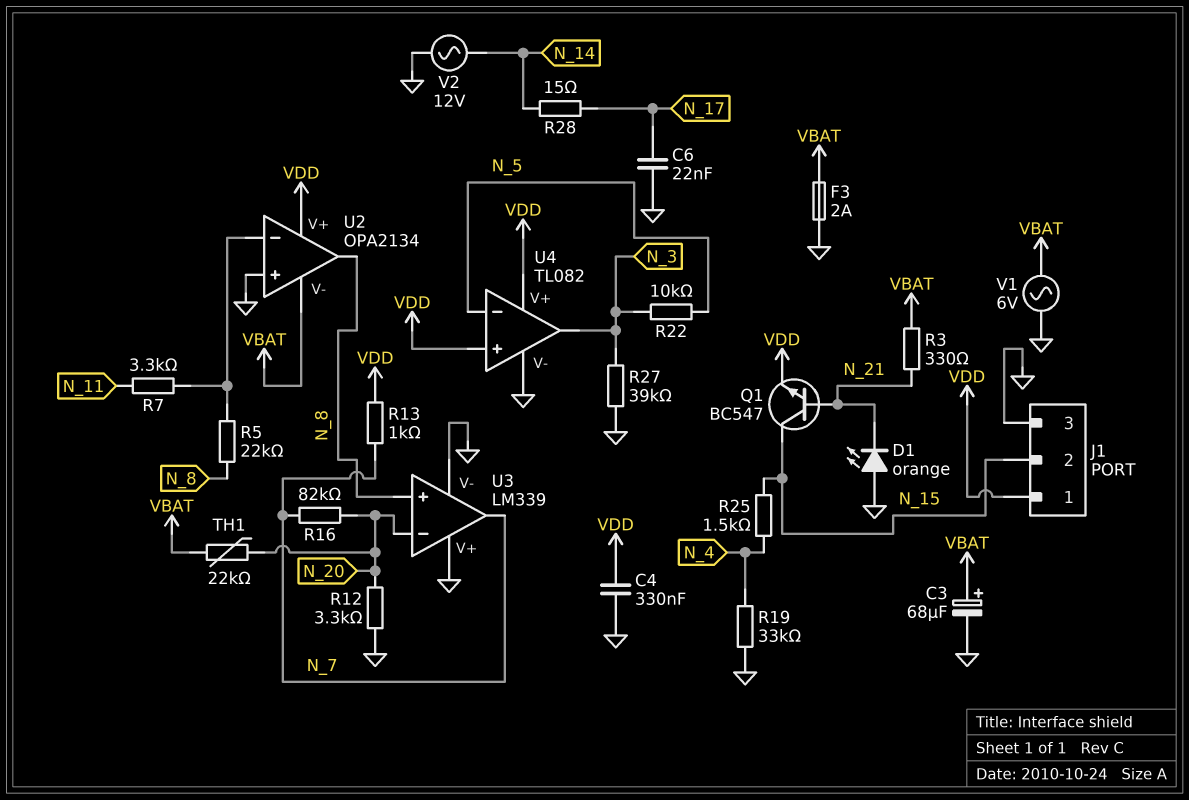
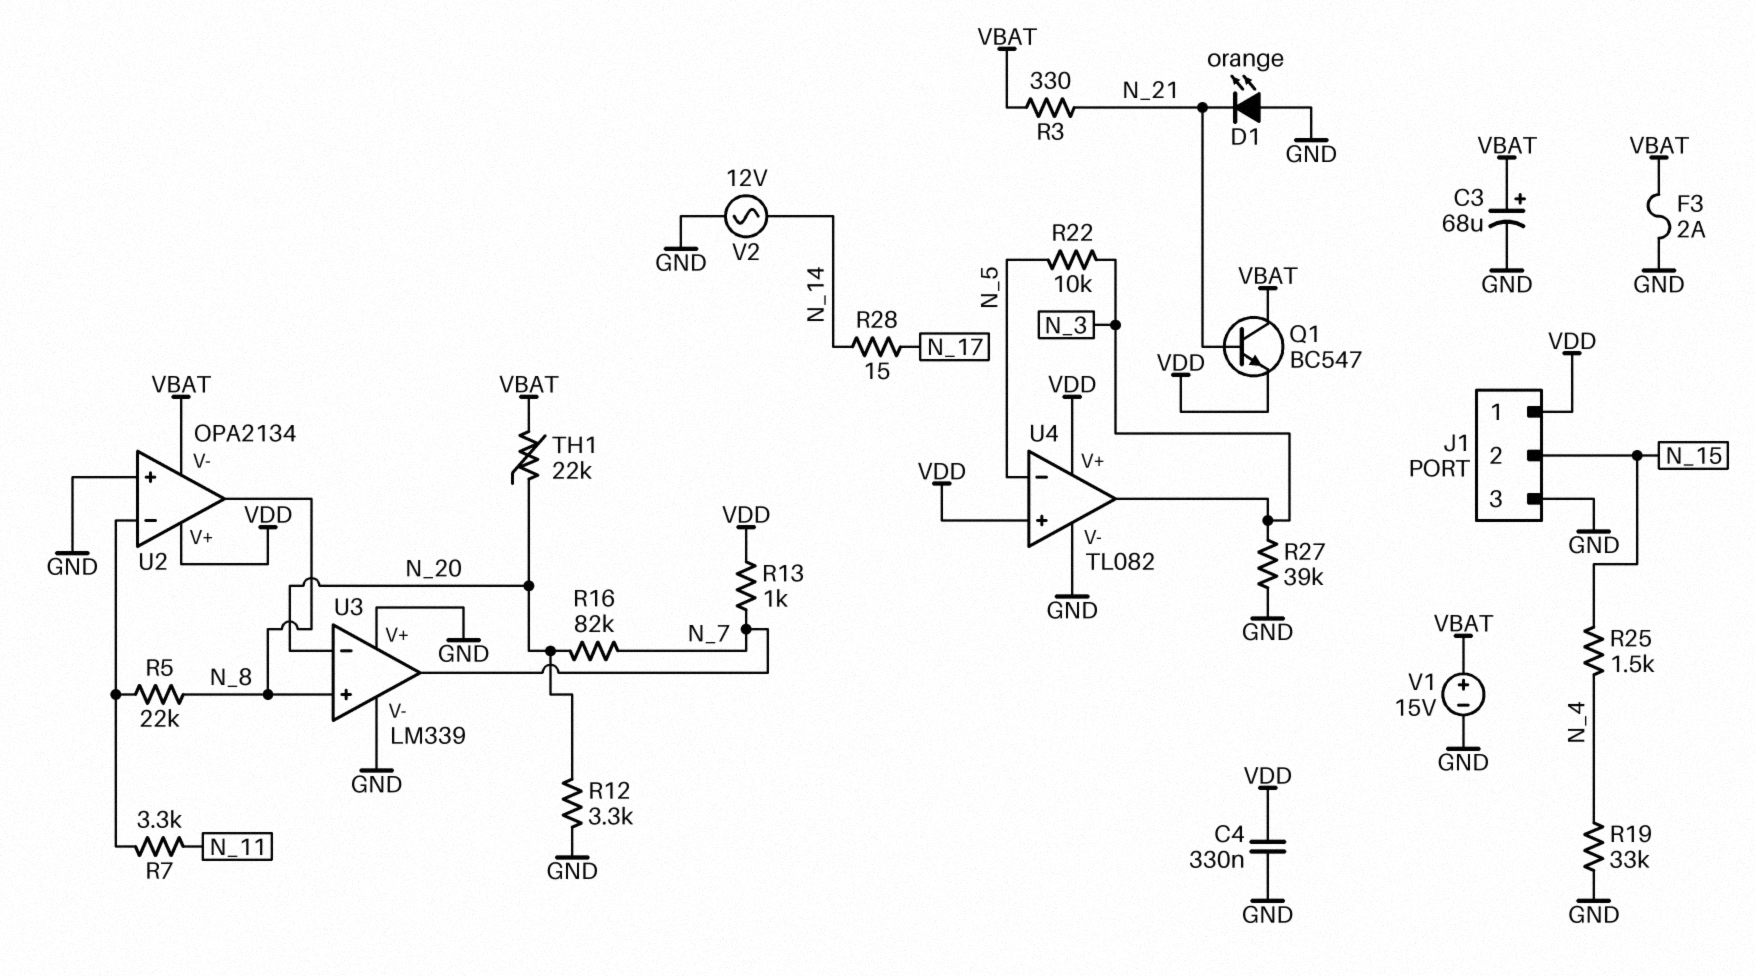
C6: 22nF (GND, N_17) -> none
Q1: NPN BC547 (B N_21, C N_15, E VDD) -> NPN BC547 (B N_21, C VBAT, E VDD)
V1: AC 6V (GND, VBAT) -> 15V (plus VBAT, minus GND)

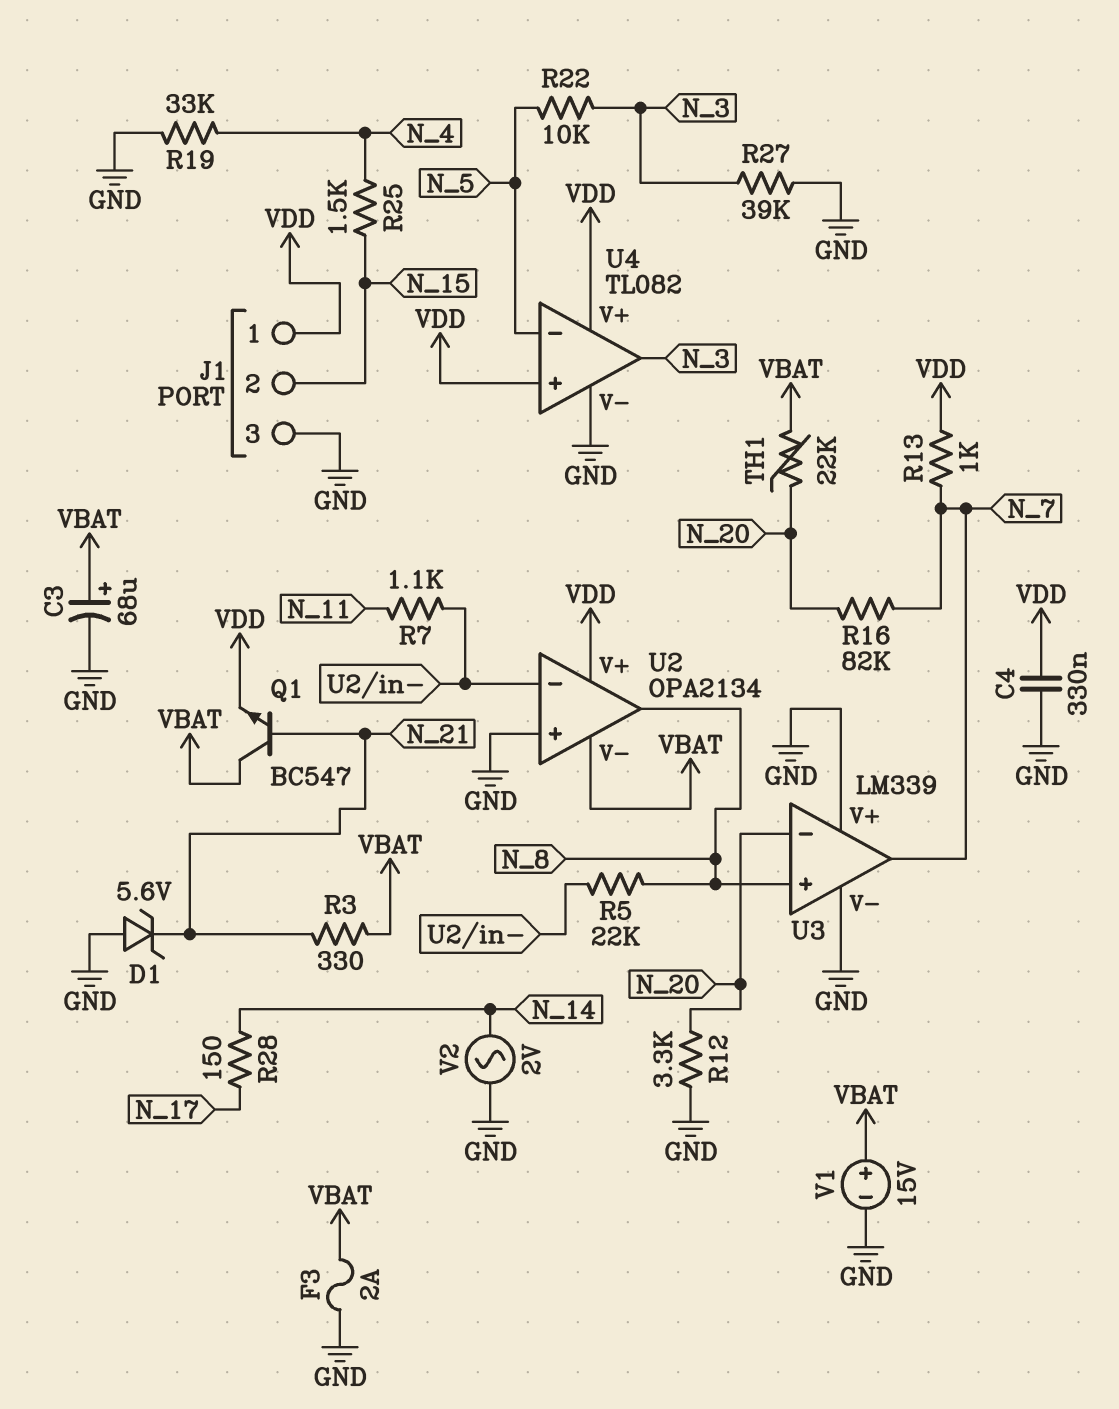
D1: LED orange (A GND, K N_21) -> zener 5.6V (A GND, K N_21)
R7: 3.3k (N_11, U2/in-) -> 1.1k (N_11, U2/in-)
R28: 15 (N_14, N_17) -> 150 (N_14, N_17)
V2: AC 12V (GND, N_14) -> AC 2V (GND, N_14)

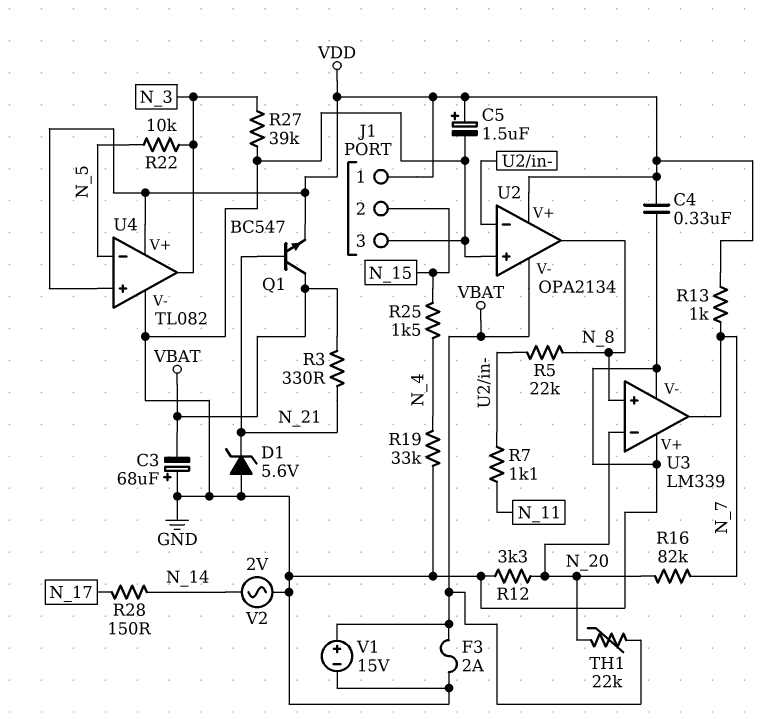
C3: 68uF (plus VBAT, minus GND) -> 68uF (plus GND, minus VBAT)
C5: none -> 1.5uF (plus VDD, minus GND)

